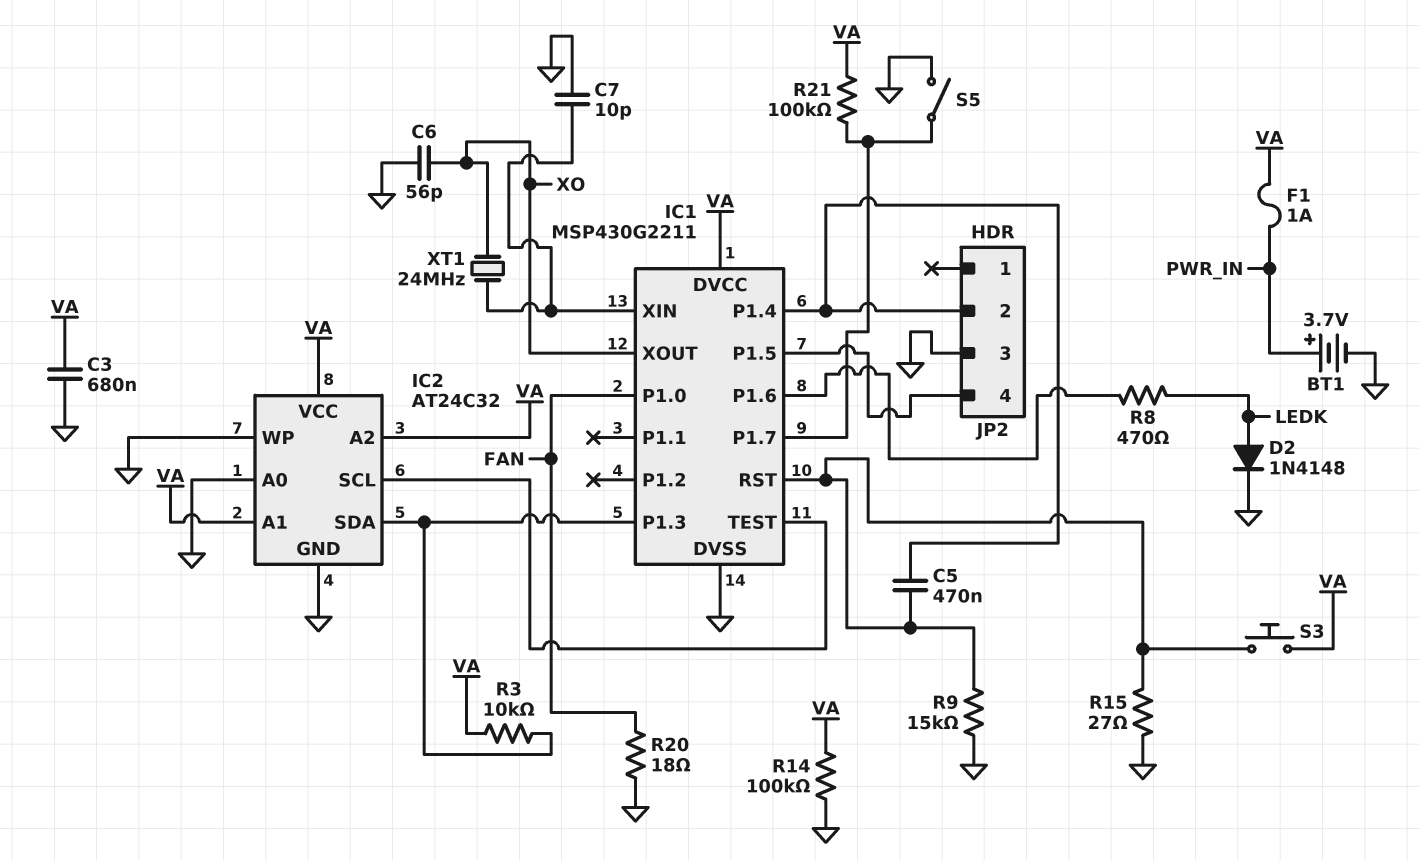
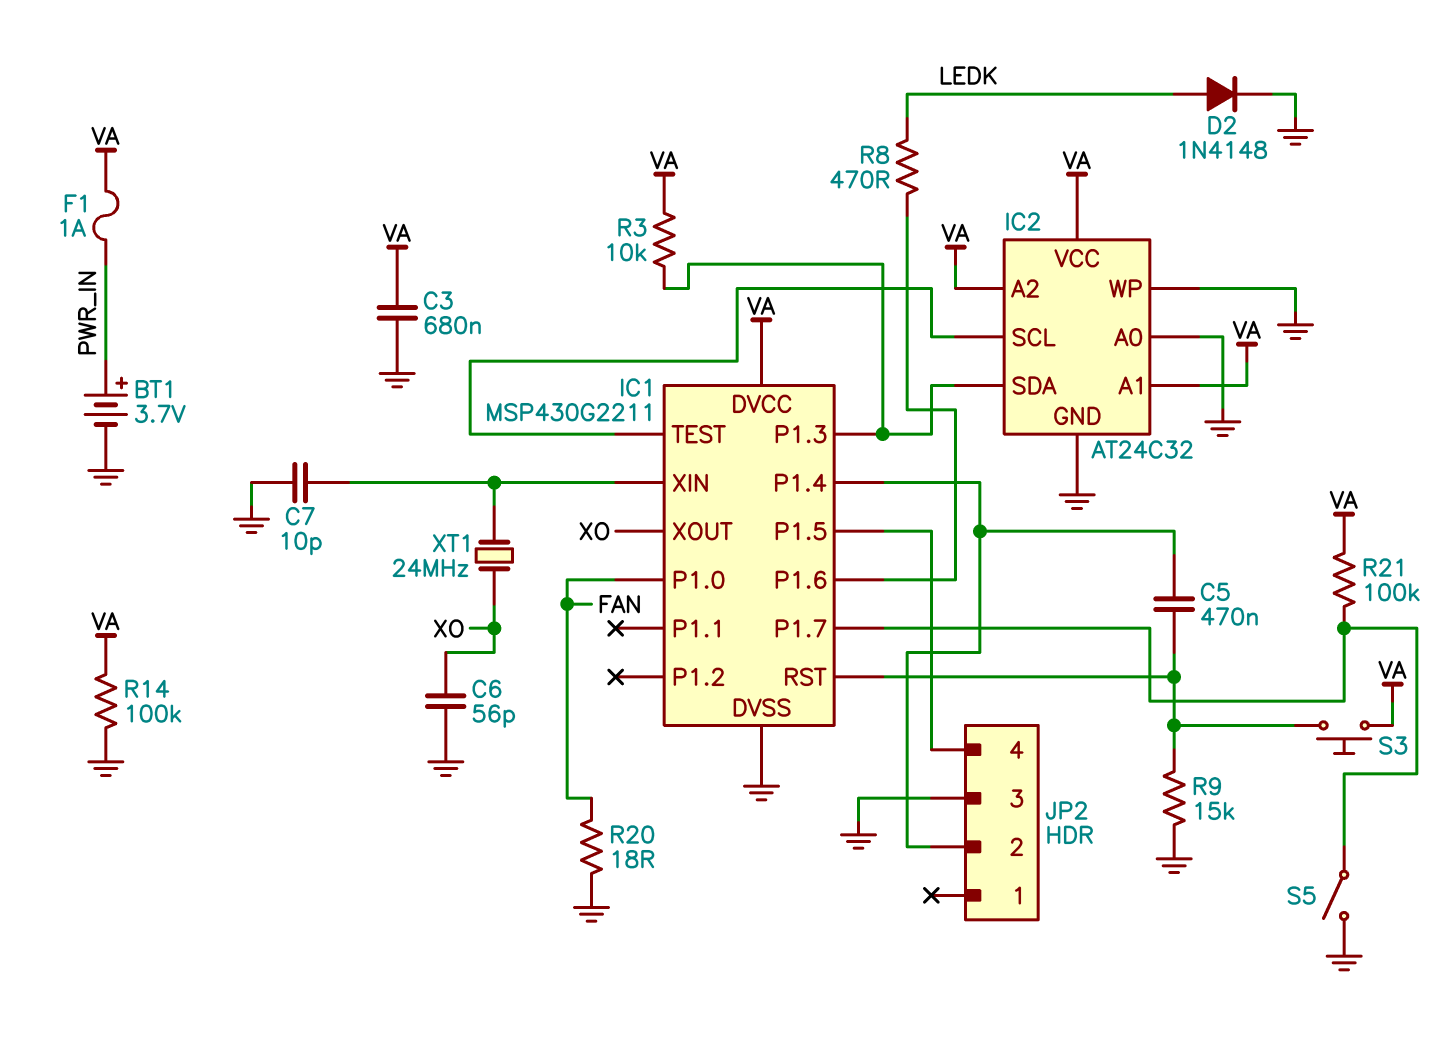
R15: 27 (GND, IC1/RST) -> none

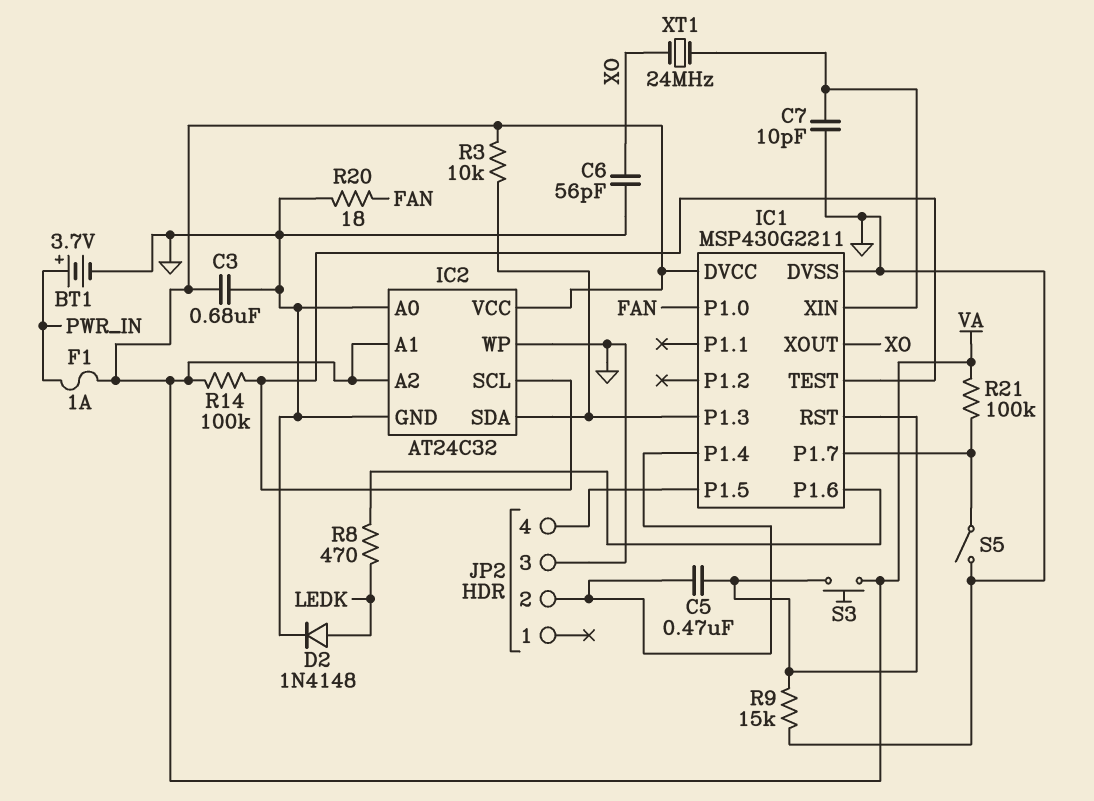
R14: 100k (GND, VA) -> 100k (IC1/TEST, VA)

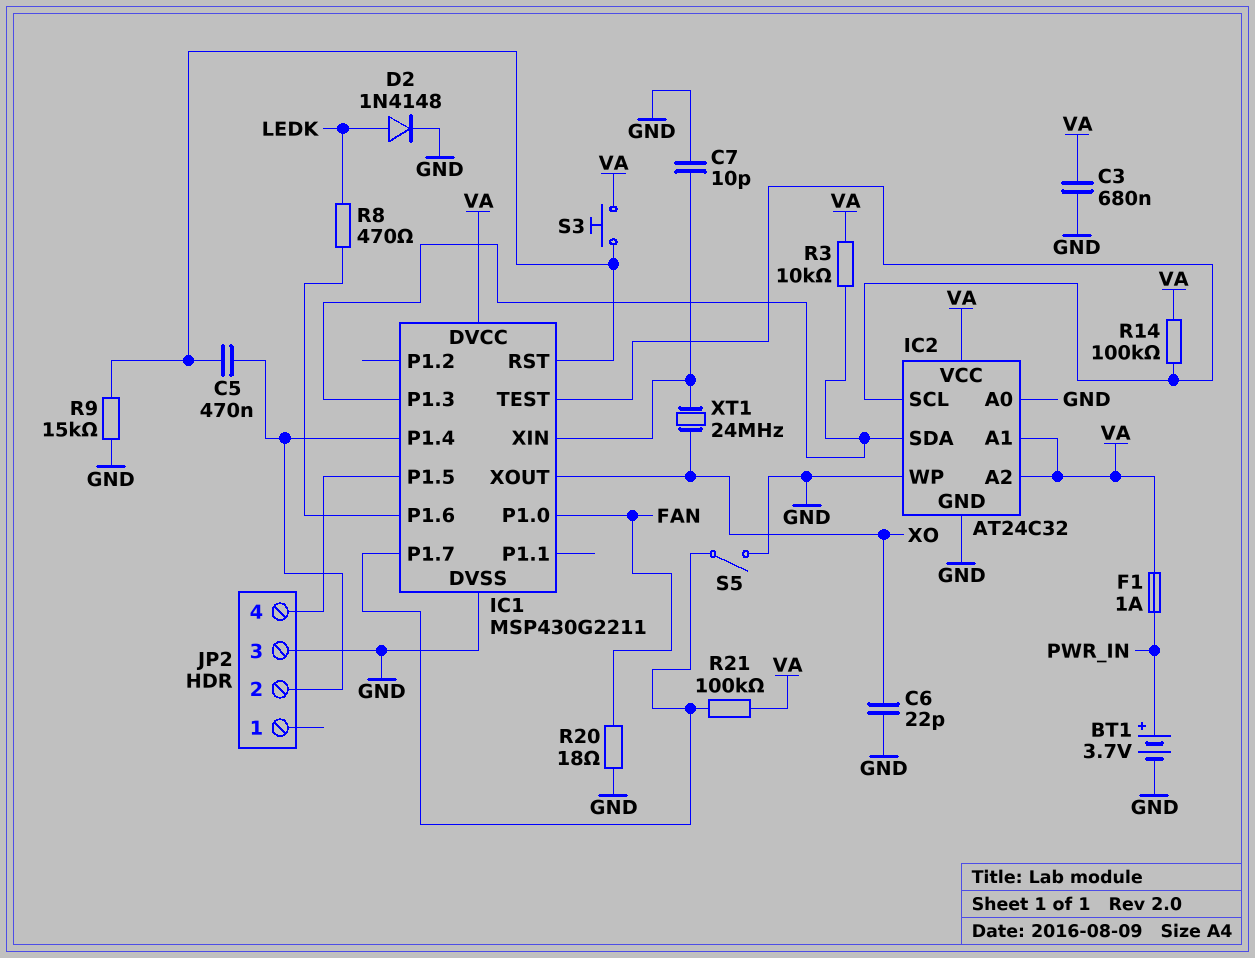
C6: 56pF (GND, XO) -> 22pF (GND, XO)

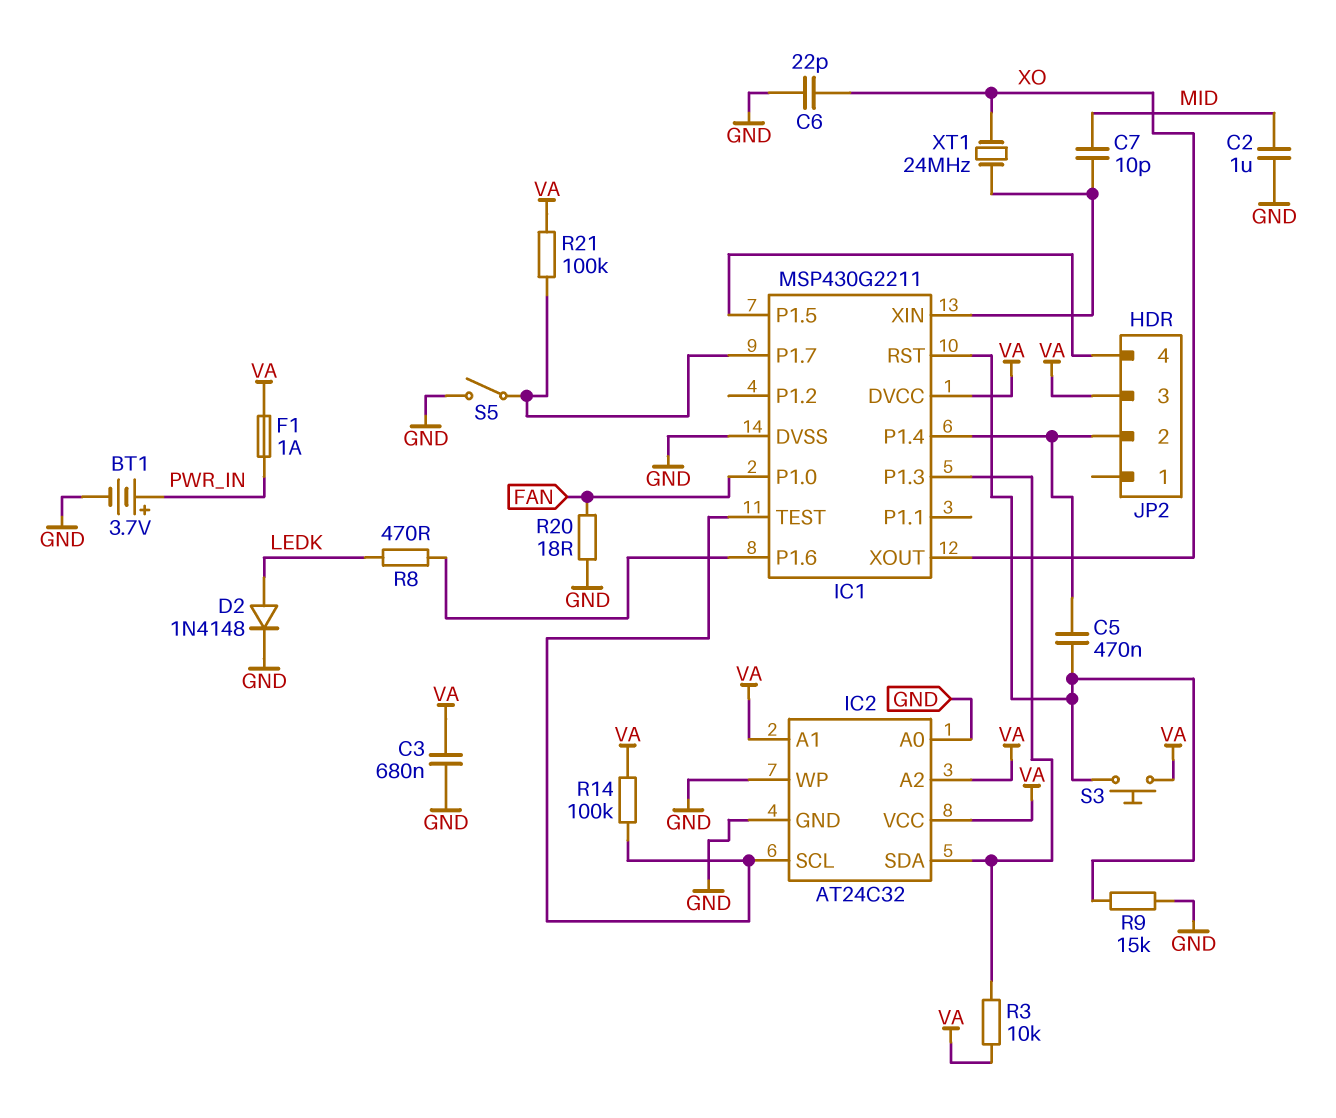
C2: none -> 1uF (GND, MID)
C7: 10pF (GND, IC1/XIN) -> 10pF (IC1/XIN, MID)
JP2 pin 3: GND -> VA

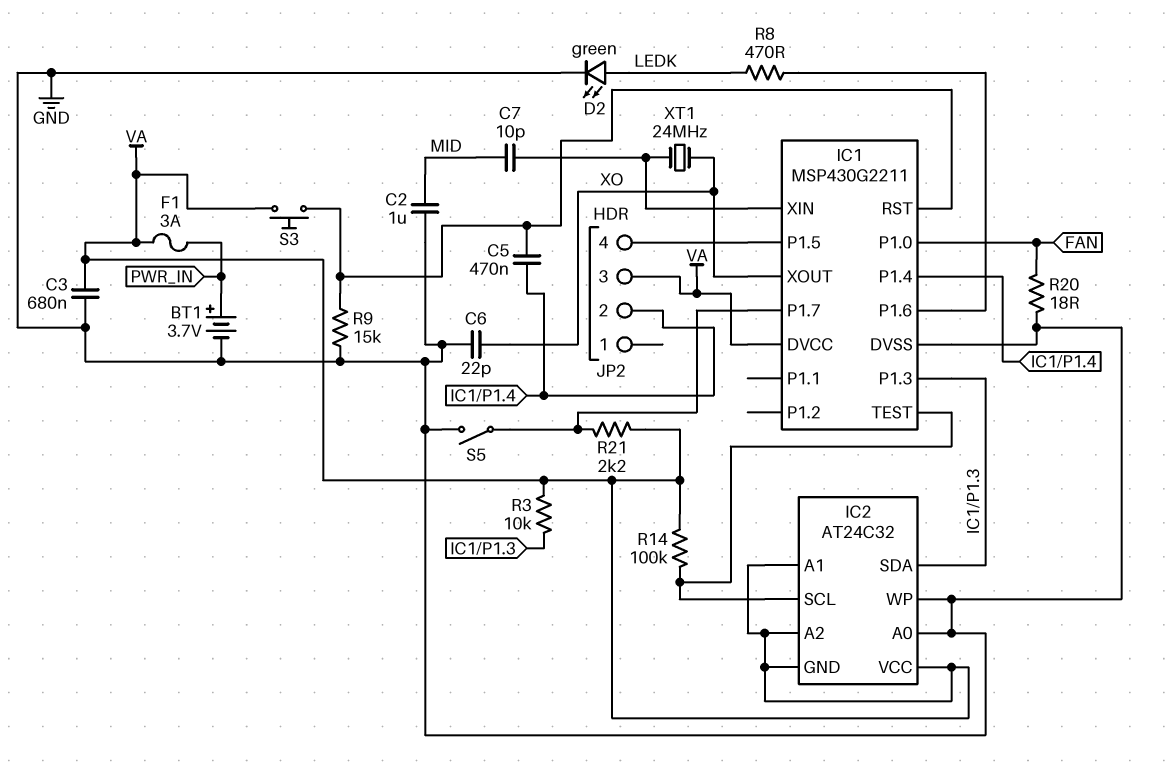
D2: diode 1N4148 (A LEDK, K GND) -> LED green (A LEDK, K GND)
F1: 1A (PWR_IN, VA) -> 3A (PWR_IN, VA)
IC2 pin GND: GND -> VA
R21: 100k (IC1/P1.7, VA) -> 2.2k (IC1/P1.7, VA)

